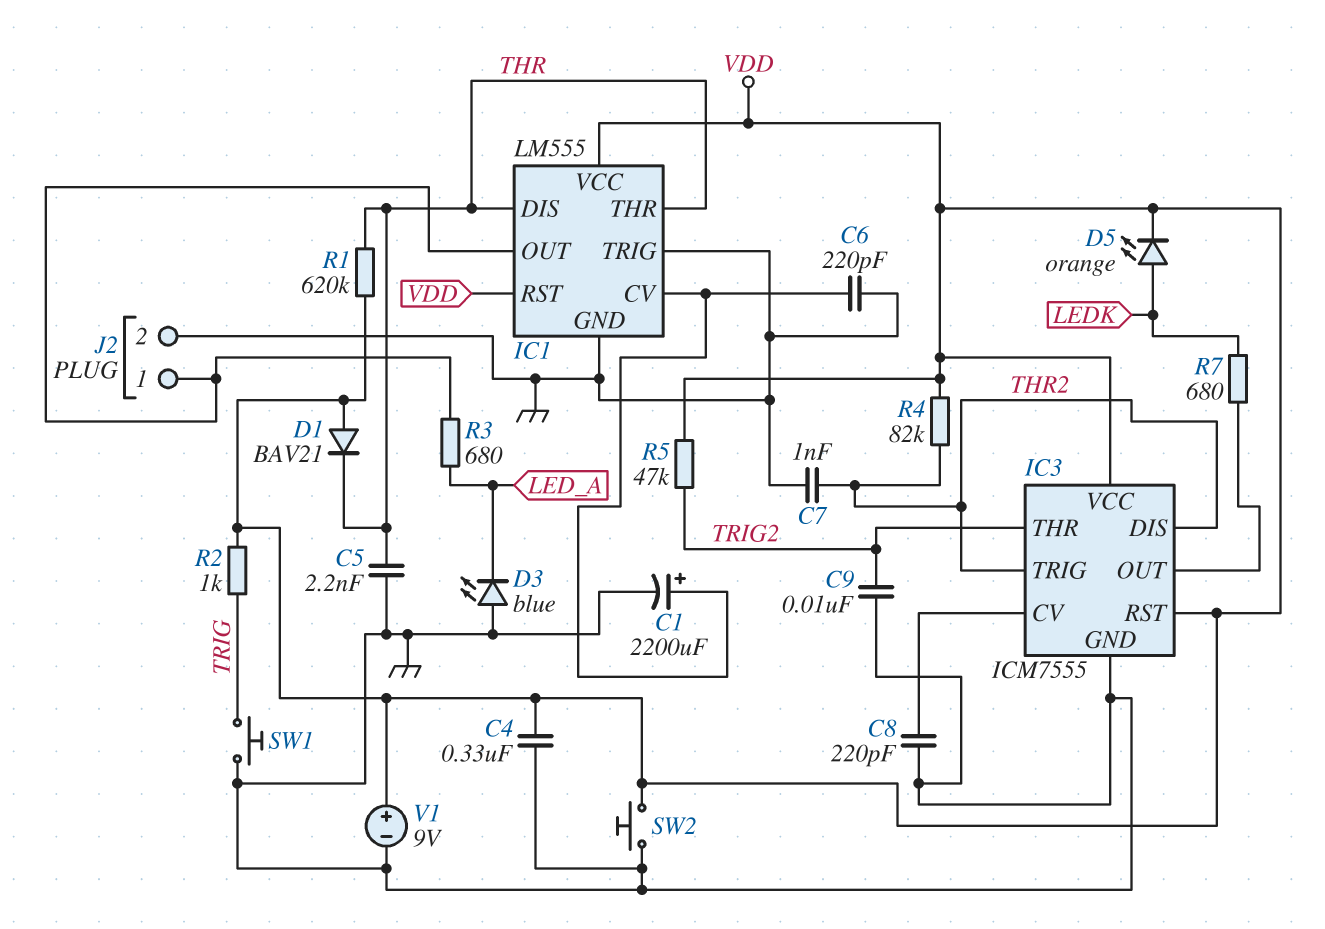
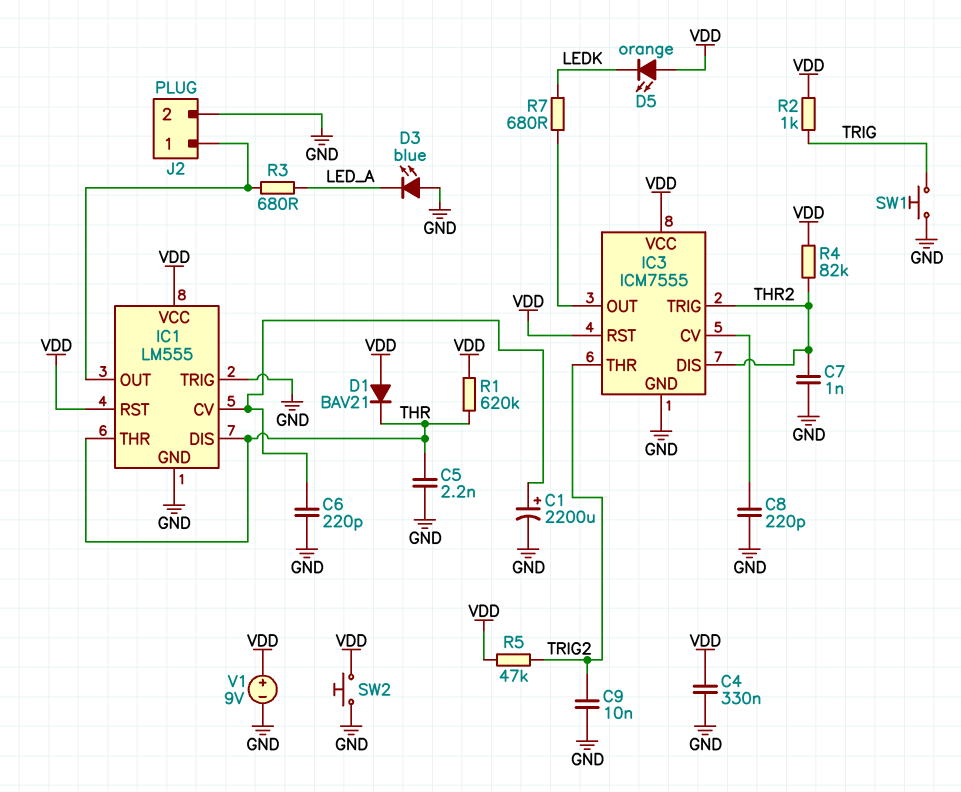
D5: LED orange (A LEDK, K VDD) -> LED orange (A VDD, K LEDK)

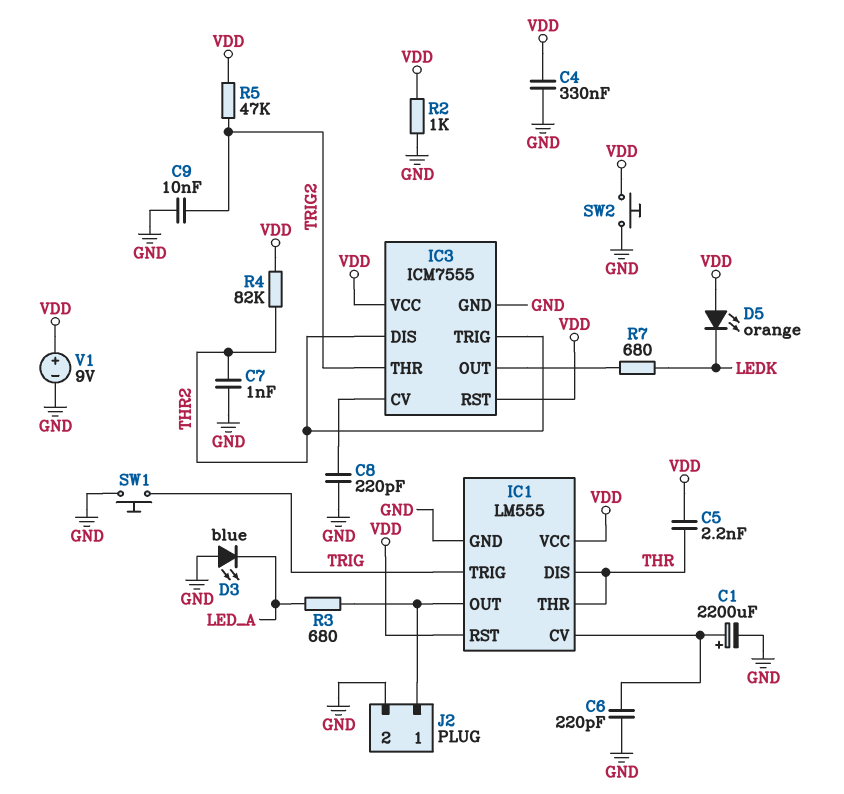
C5: 2.2nF (GND, THR) -> 2.2nF (THR, VDD)
D1: diode BAV21 (A VDD, K THR) -> none
IC1 pin TRIG: GND -> TRIG
R1: 620k (THR, VDD) -> none
R2: 1k (TRIG, VDD) -> 1k (GND, VDD)

